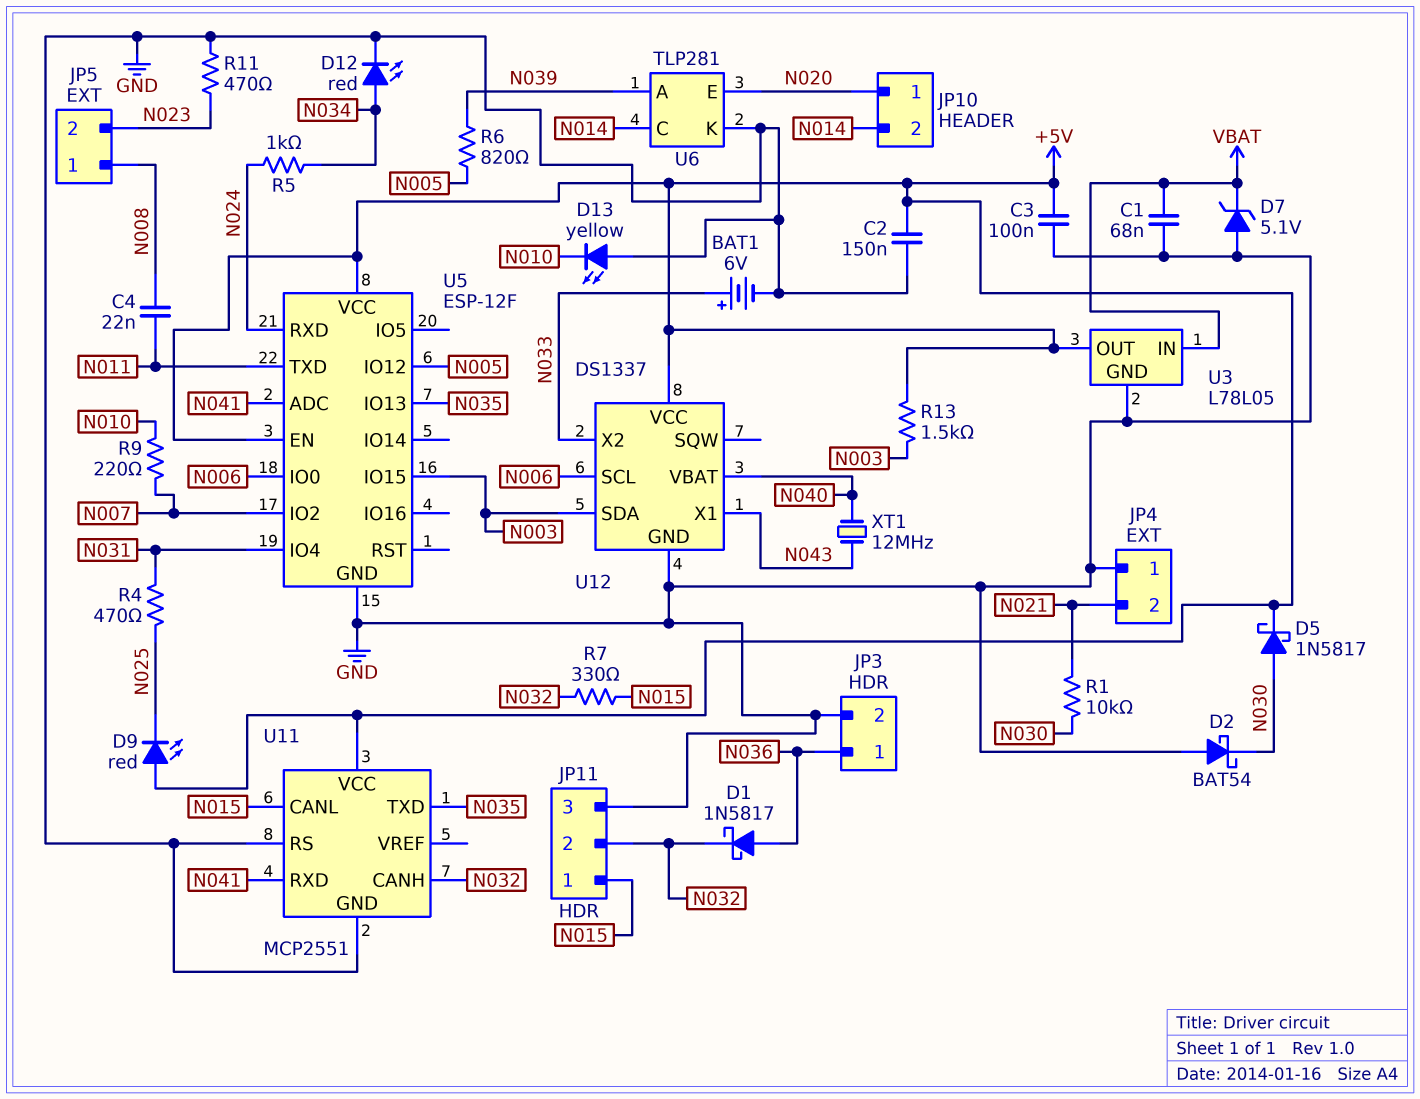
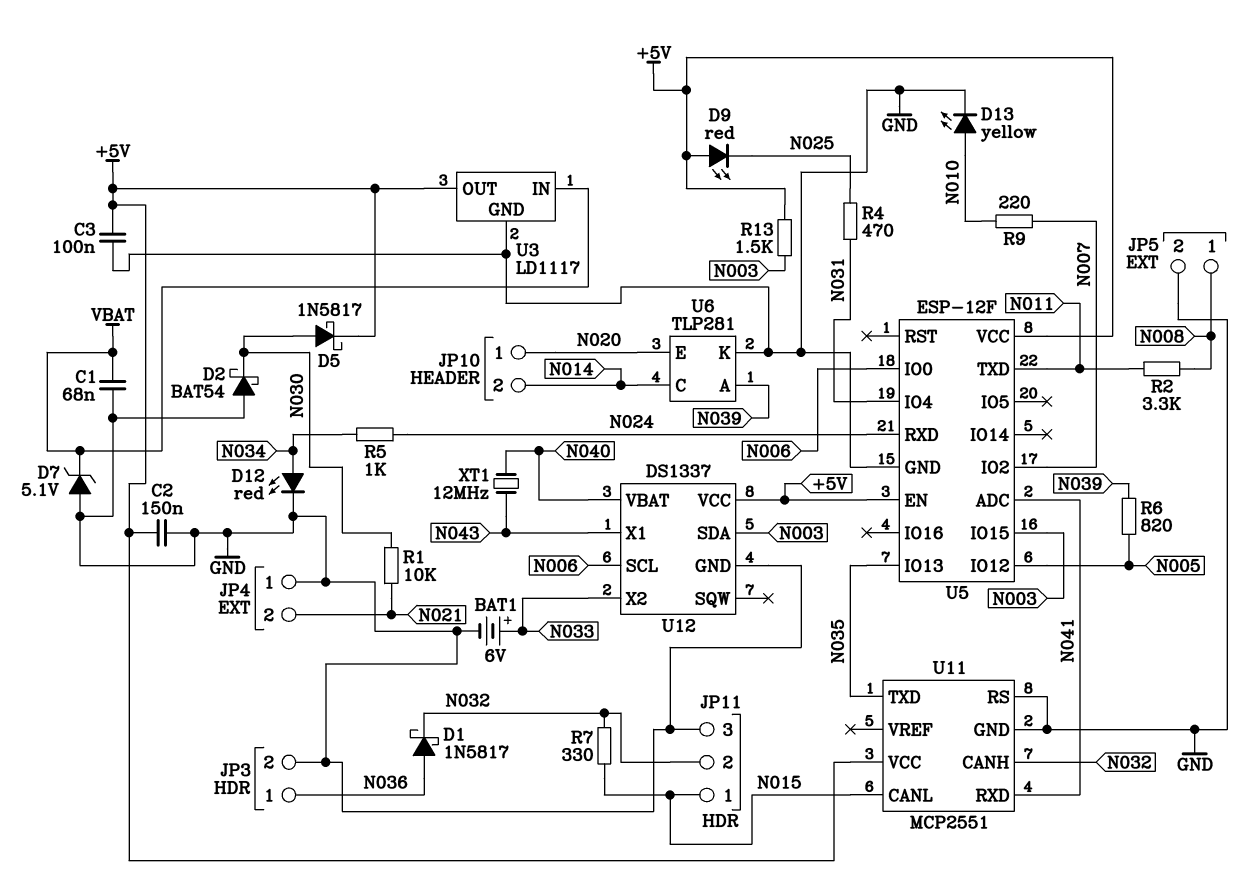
C4: 22nF (N008, N011) -> none
D13: LED yellow (A GND, K N010) -> LED yellow (A N010, K GND)
JP5 pin 2: N023 -> GND
R2: none -> 3.3k (N008, N011)
R11: 470 (GND, N023) -> none
U3: L78L05 -> LD1117

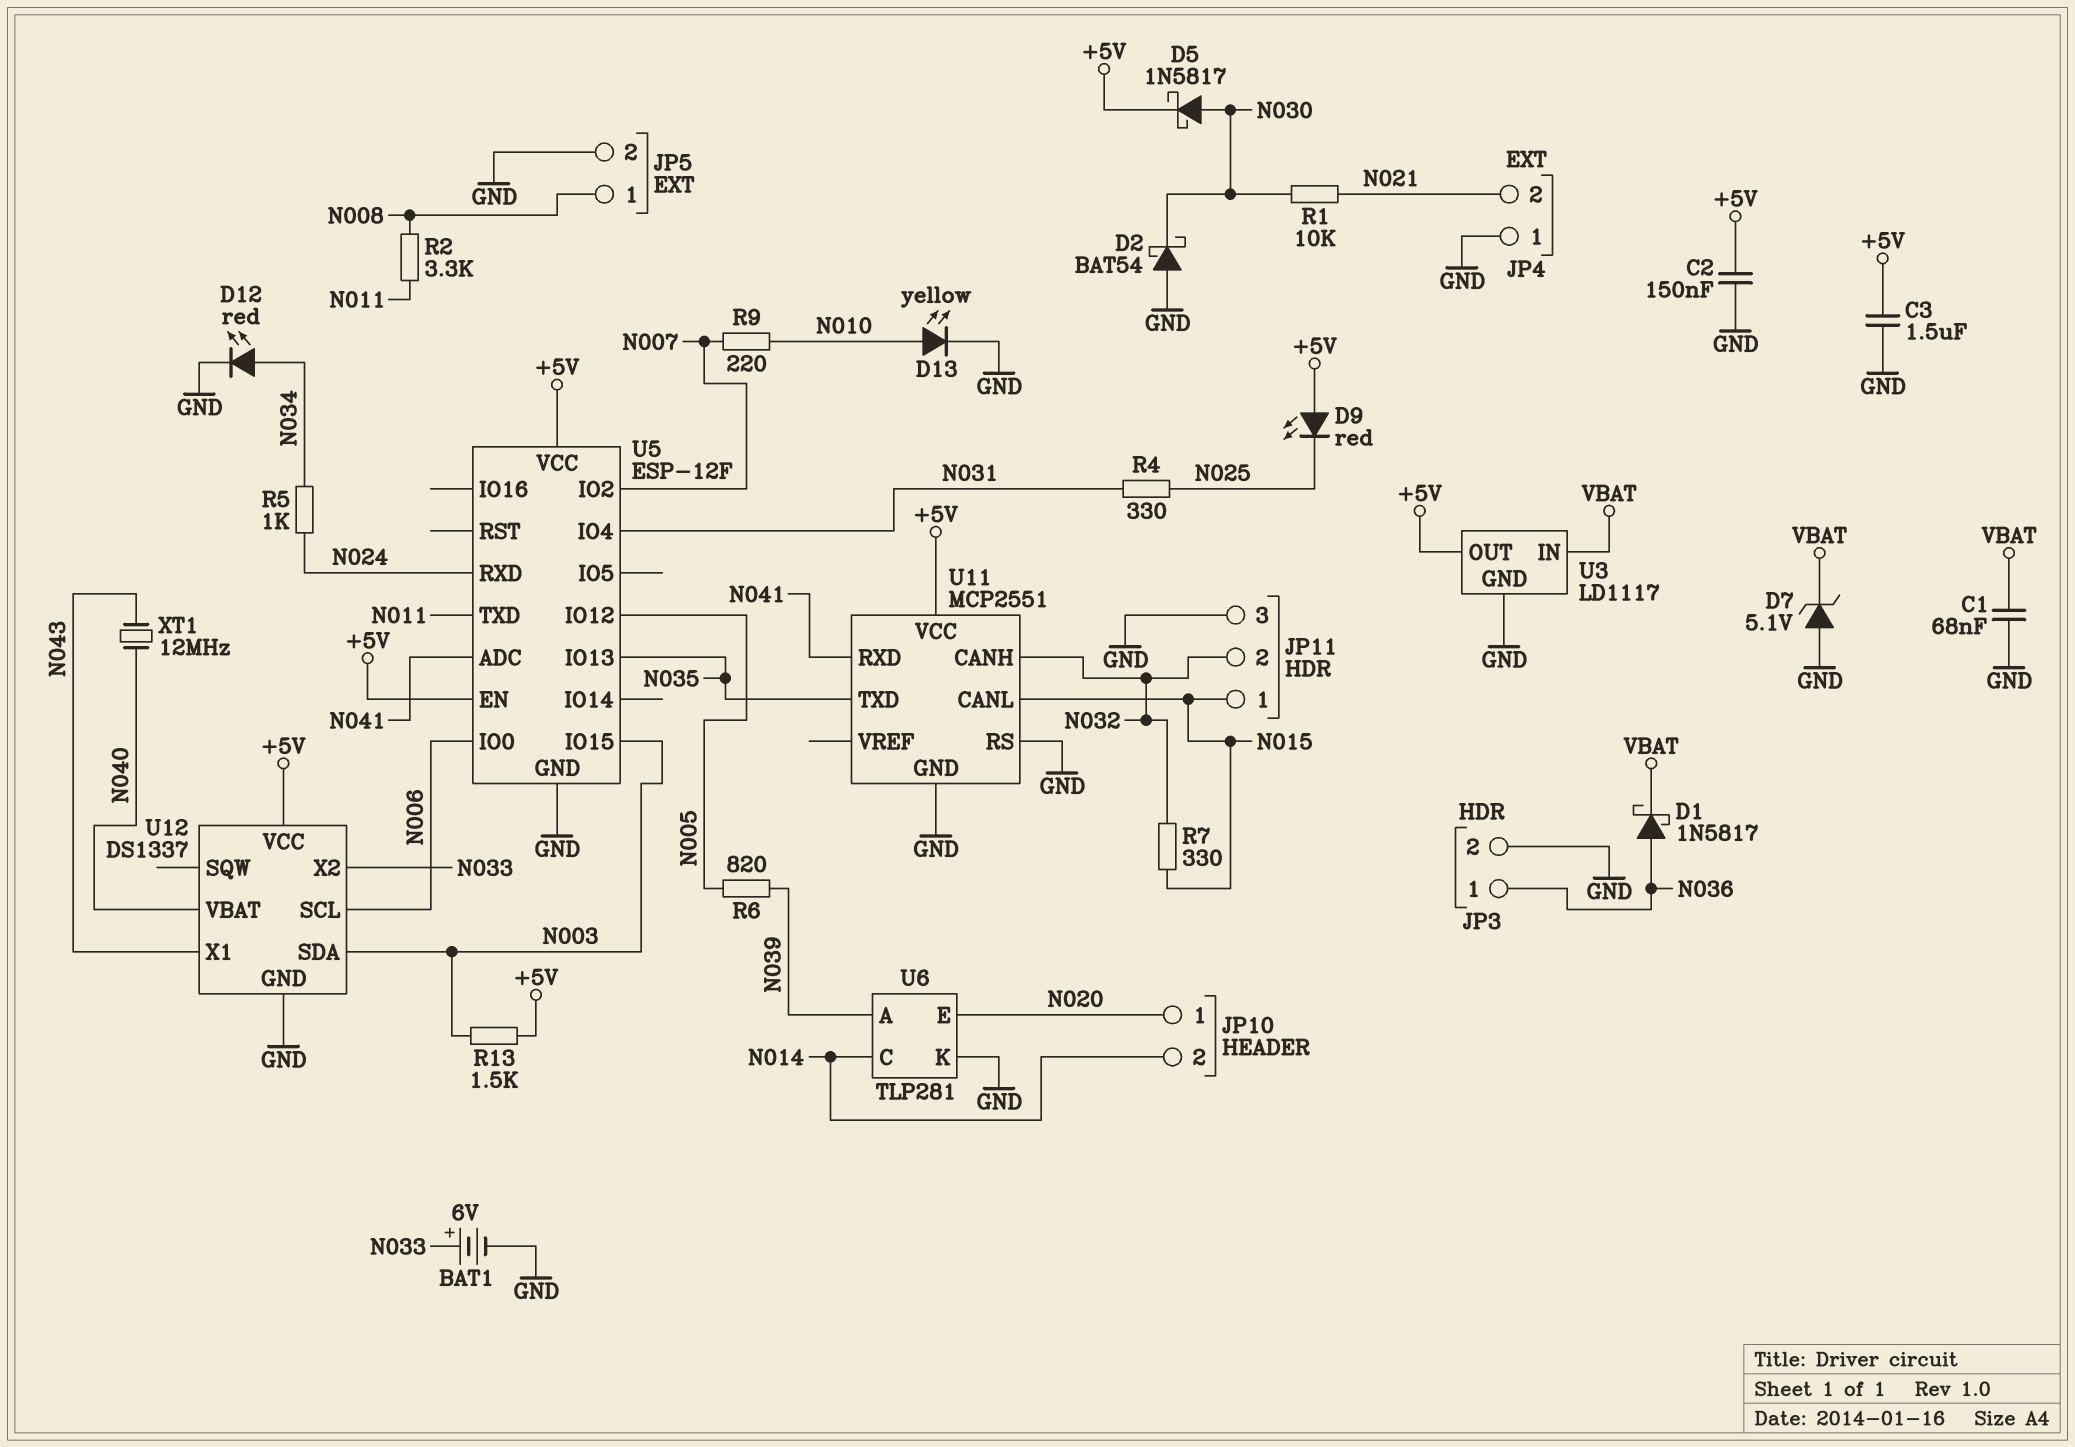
C3: 100nF (+5V, GND) -> 1.5uF (+5V, GND)
D1: schottky 1N5817 (A N036, K N032) -> schottky 1N5817 (A N036, K VBAT)
R4: 470 (N025, N031) -> 330 (N025, N031)

